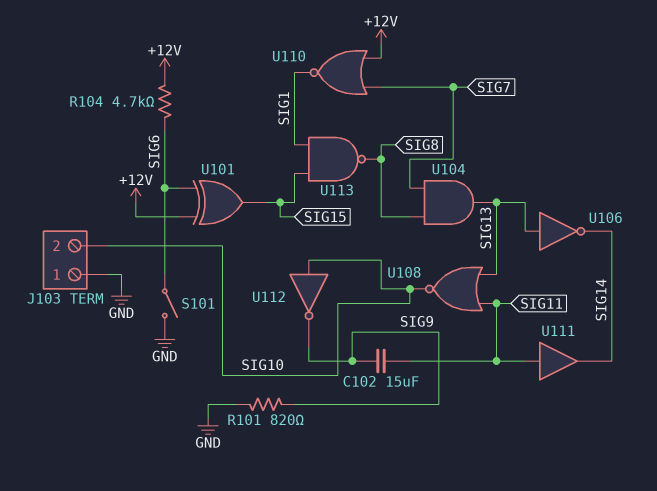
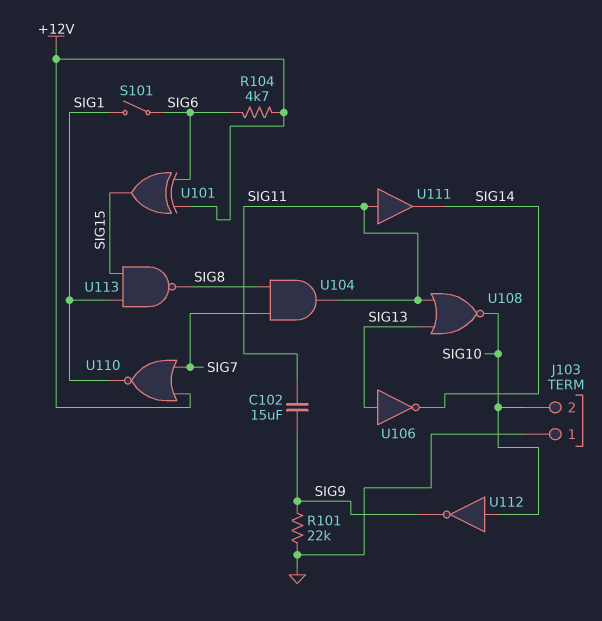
R101: 820 (GND, SIG9) -> 22k (GND, SIG9)
S101: switch (GND, SIG6) -> switch (SIG1, SIG6)
U104: AND (in SIG7, in SIG8, out SIG13) -> AND (in SIG7, in SIG8, out SIG11)

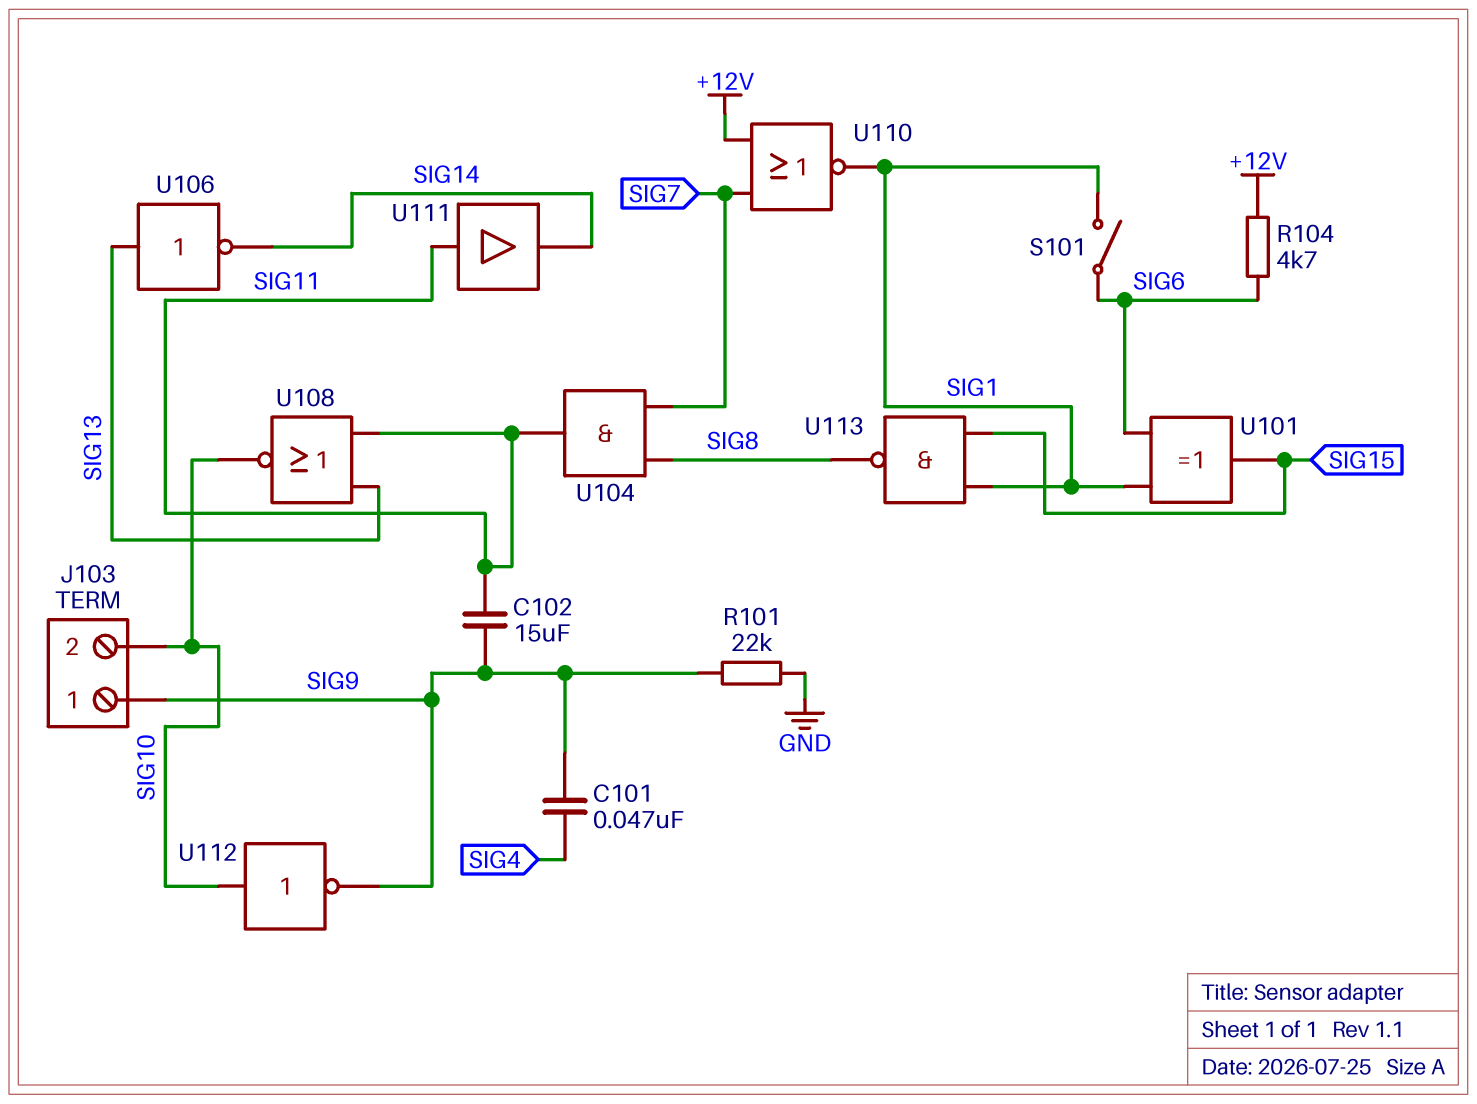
C101: none -> 47nF (SIG4, SIG9)
J103 pin 1: GND -> SIG9
U101: XOR (in +12V, in SIG6, out SIG15) -> XOR (in SIG1, in SIG6, out SIG15)

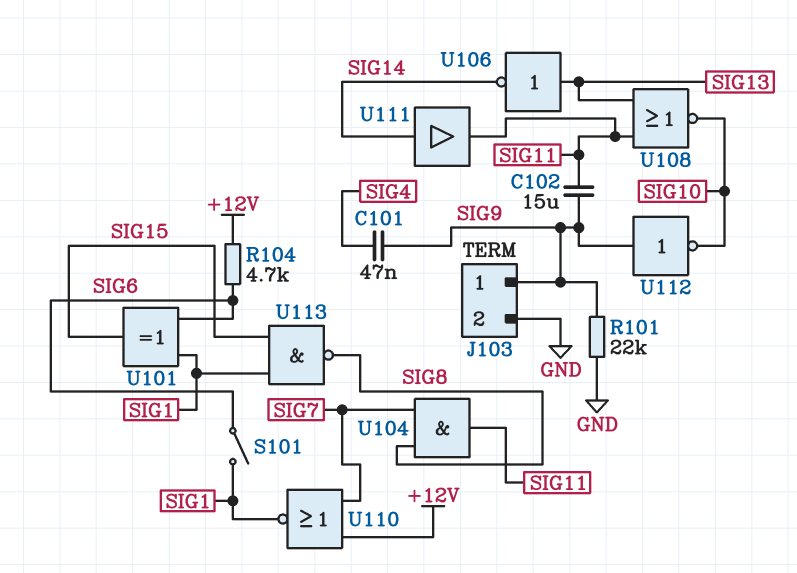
J103 pin 2: SIG10 -> GND
U111: buffer (in SIG11, out SIG14) -> buffer (in SIG14, out SIG11)
U112: NOT (in SIG10, out SIG9) -> NOT (in SIG9, out SIG10)

